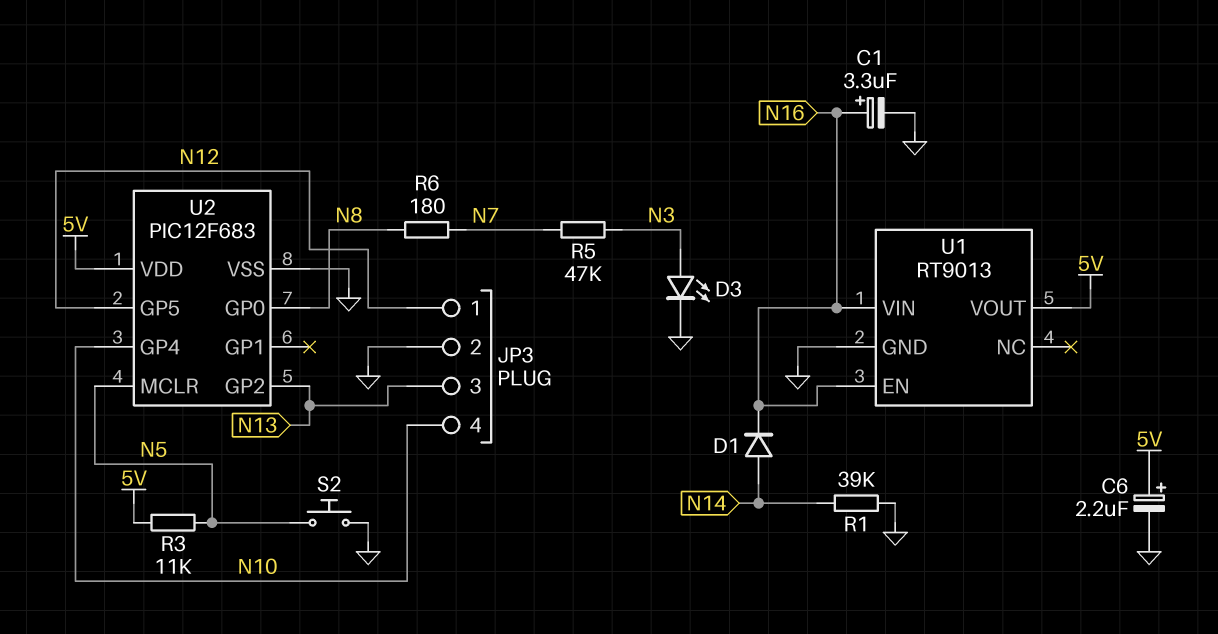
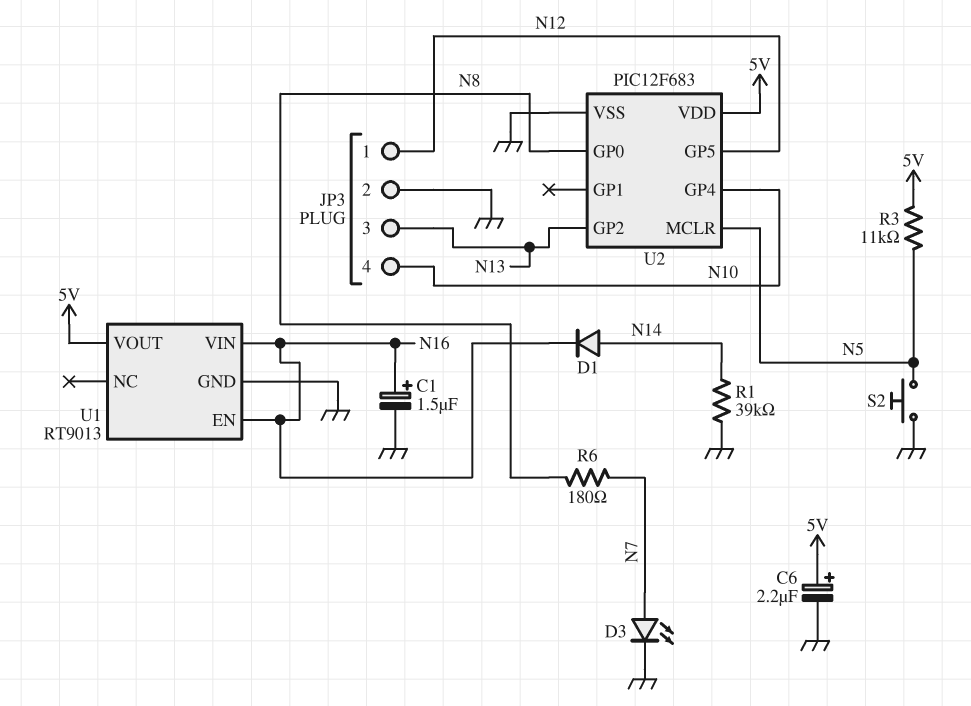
C1: 3.3uF (plus N16, minus GND) -> 1.5uF (plus N16, minus GND)
D3: LED (A N3, K GND) -> LED (A N7, K GND)
R5: 47k (N3, N7) -> none

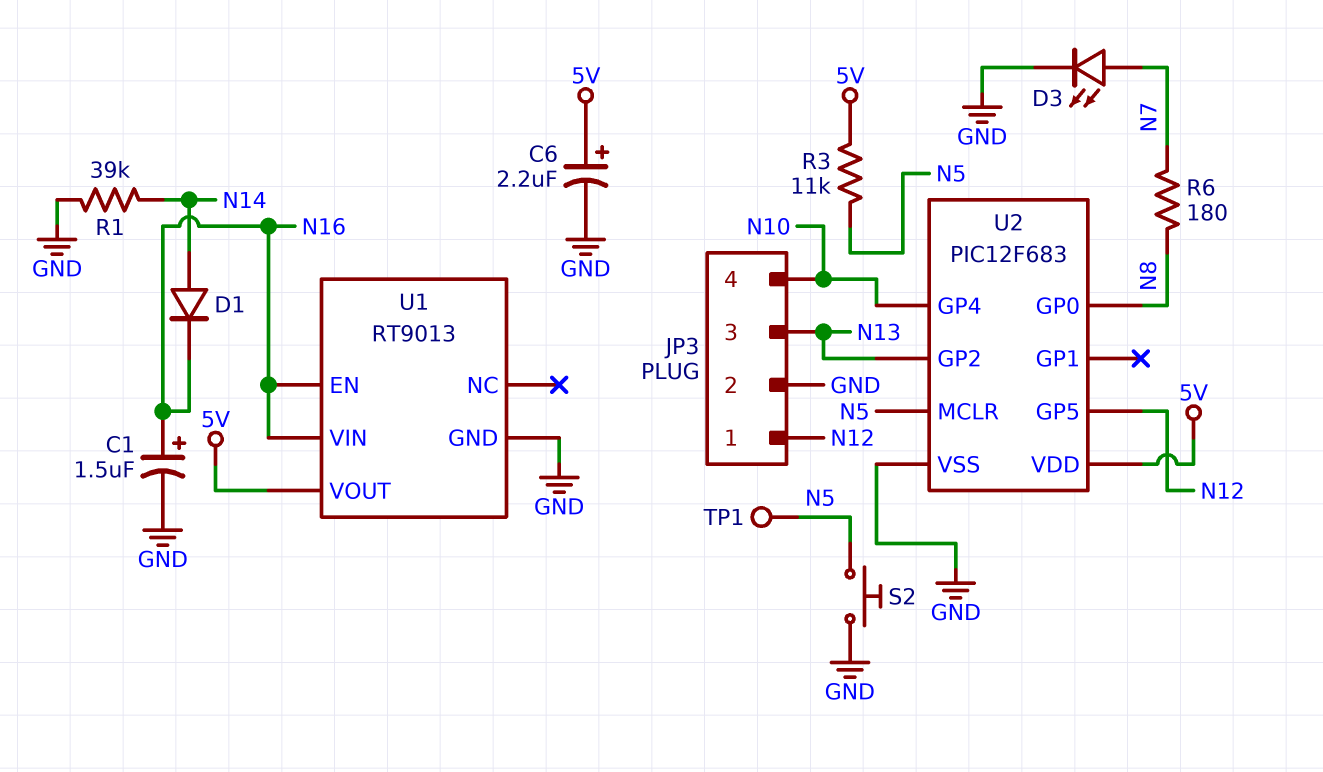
TP1: none -> test point (N5)

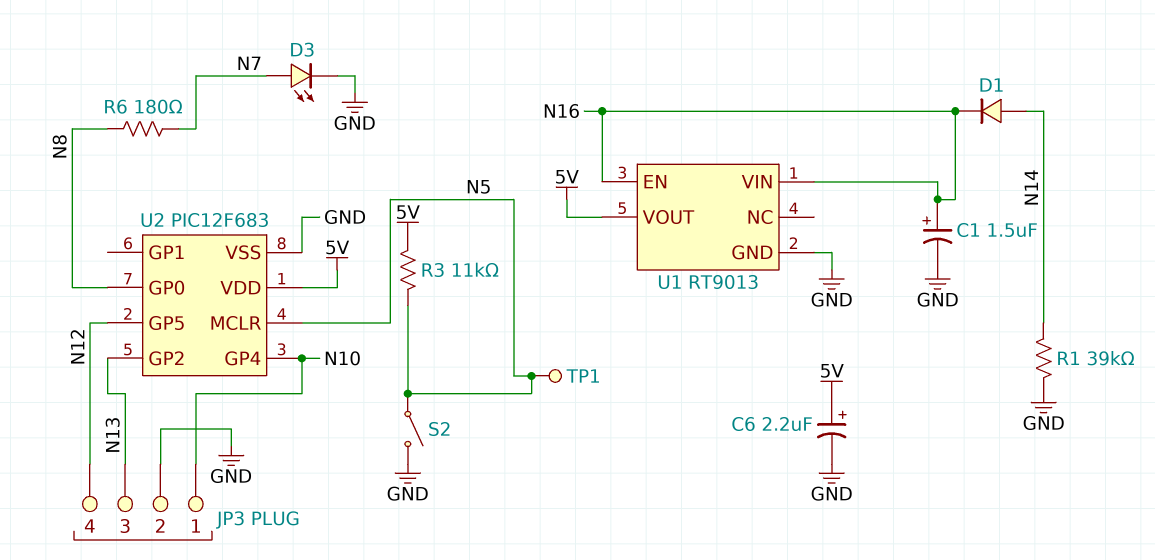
JP3 pin 1: N12 -> N10
JP3 pin 4: N10 -> N12
S2: button (GND, N5) -> switch (GND, N5)

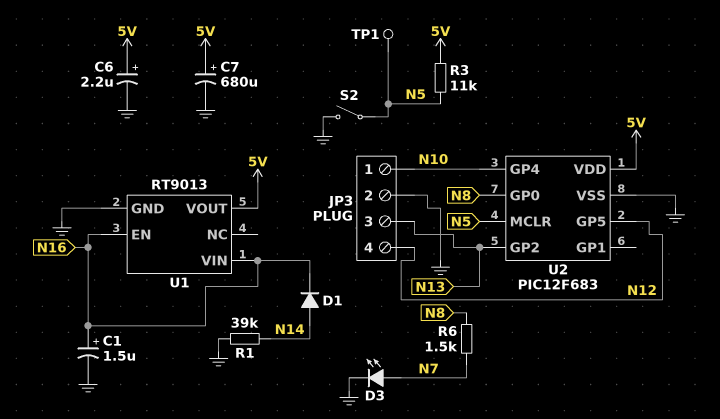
C7: none -> 680uF (plus 5V, minus GND)
R6: 180 (N7, N8) -> 1.5k (N7, N8)

